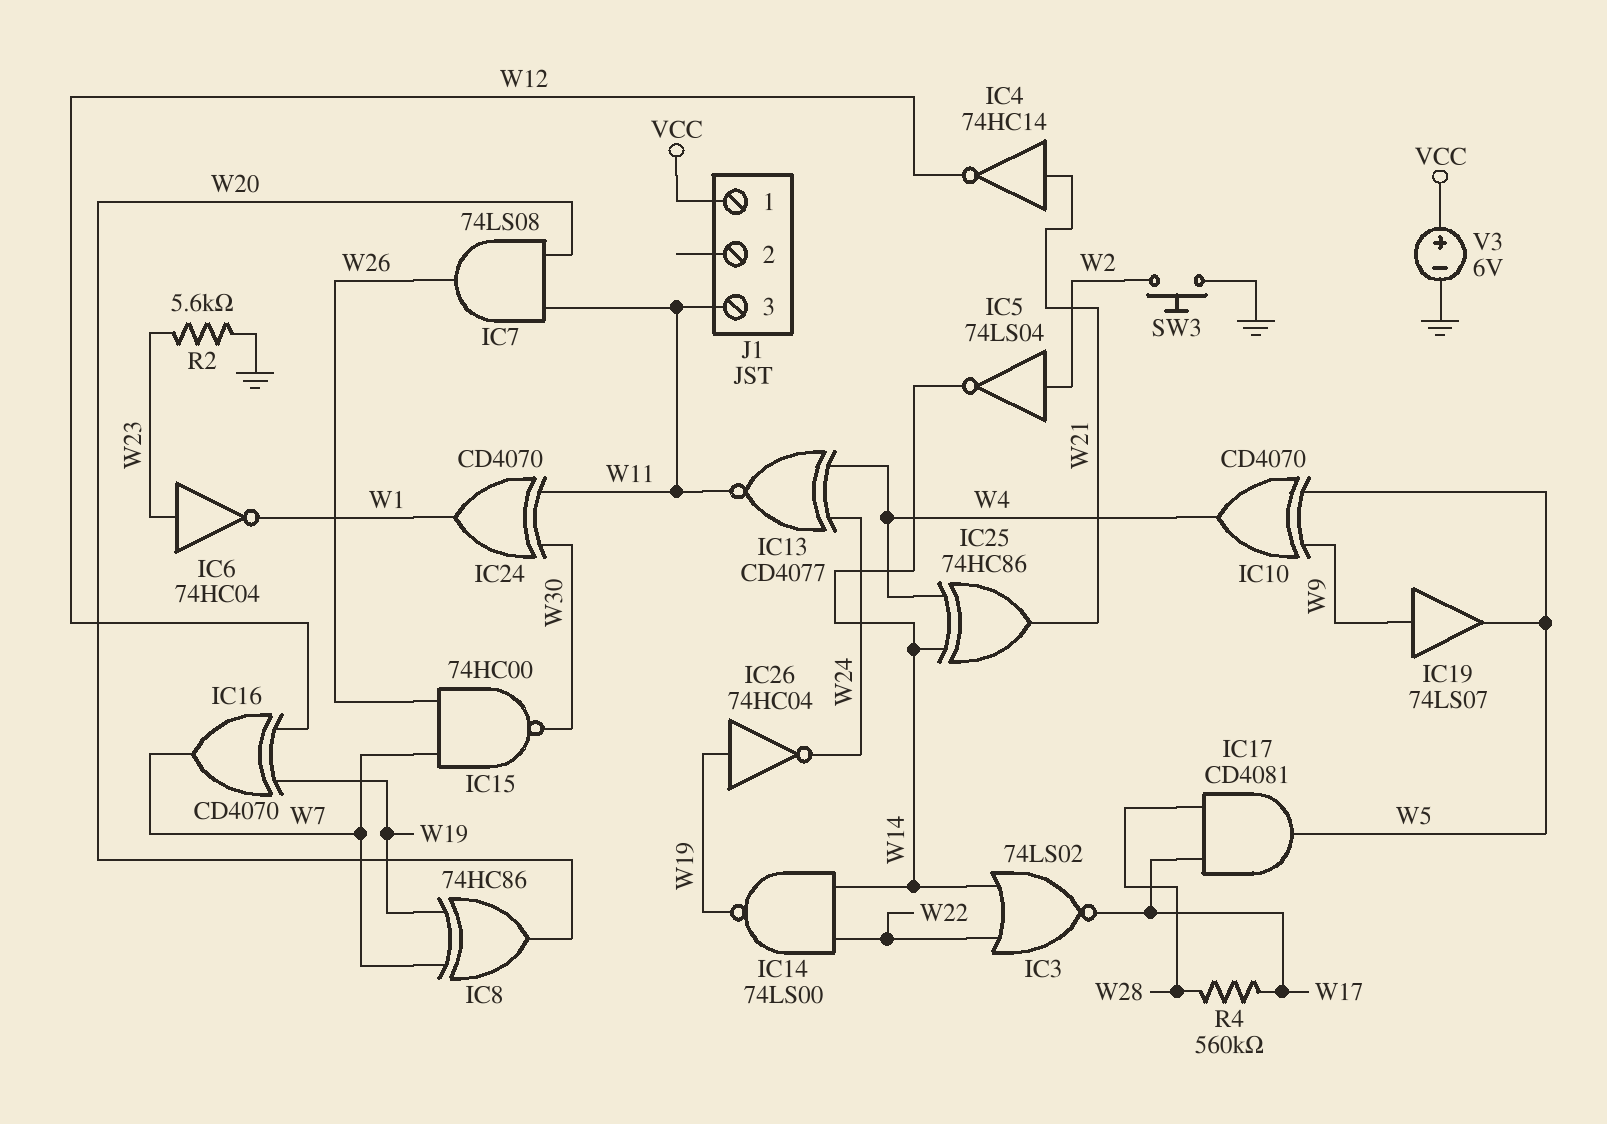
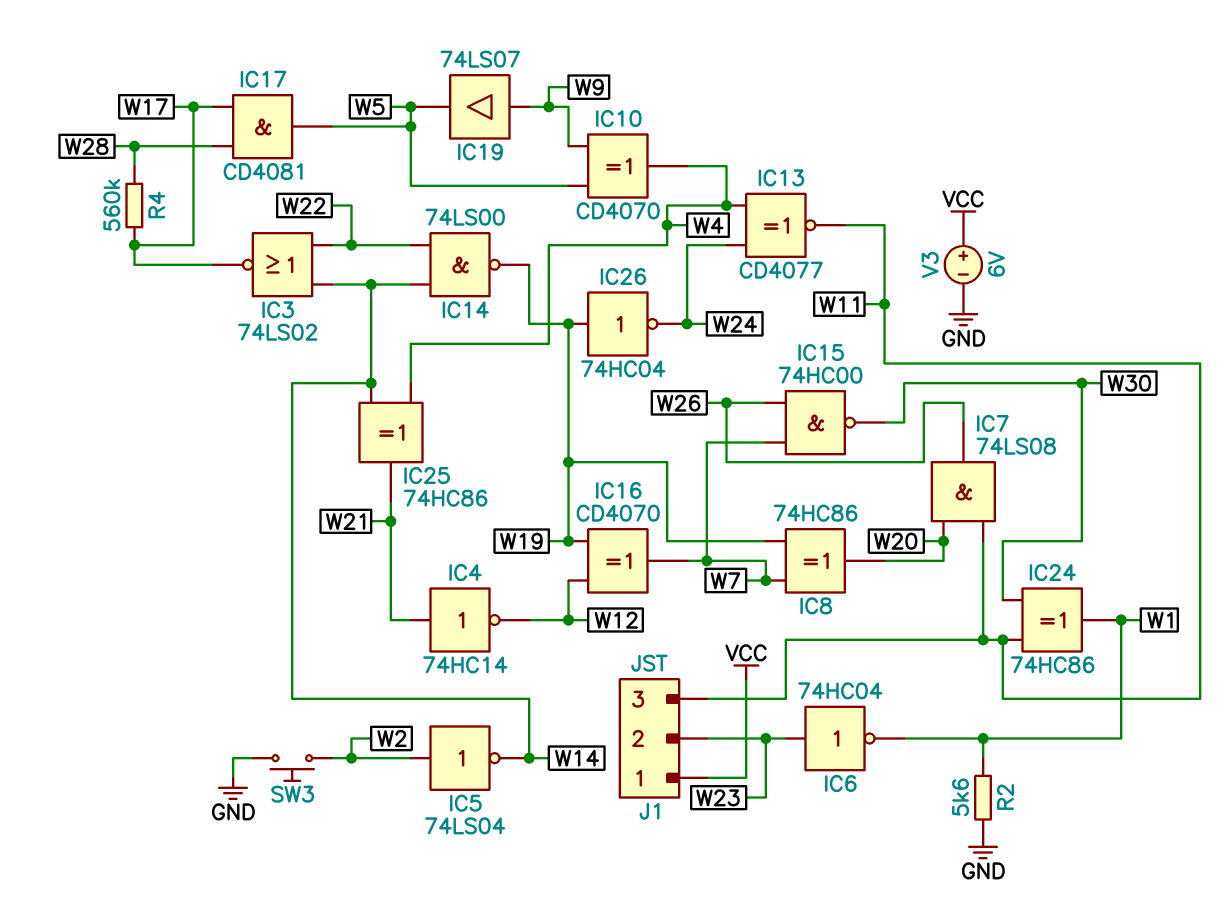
IC24: XOR CD4070 (in W11, in W30, out W1) -> XOR 74HC86 (in W11, in W30, out W1)
J1 pin 2: none -> W23
R2: 5.6k (GND, W23) -> 5.6k (GND, W1)

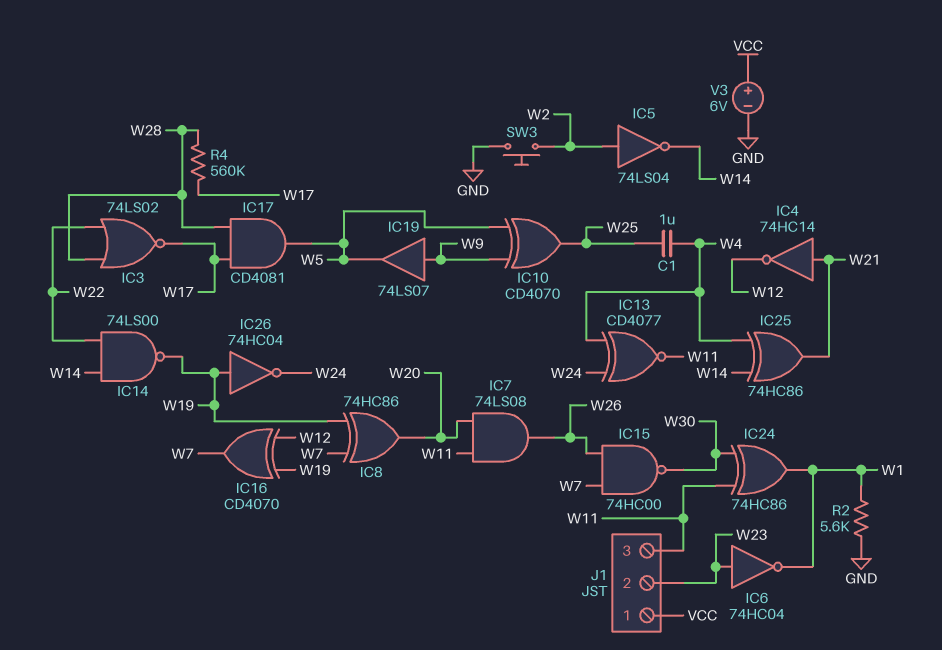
C1: none -> 1uF (W4, W25)
IC3: NOR 74LS02 (in W14, in W22, out W17) -> NOR 74LS02 (in W22, in W28, out W17)
IC10: XOR CD4070 (in W5, in W9, out W4) -> XOR CD4070 (in W5, in W9, out W25)

